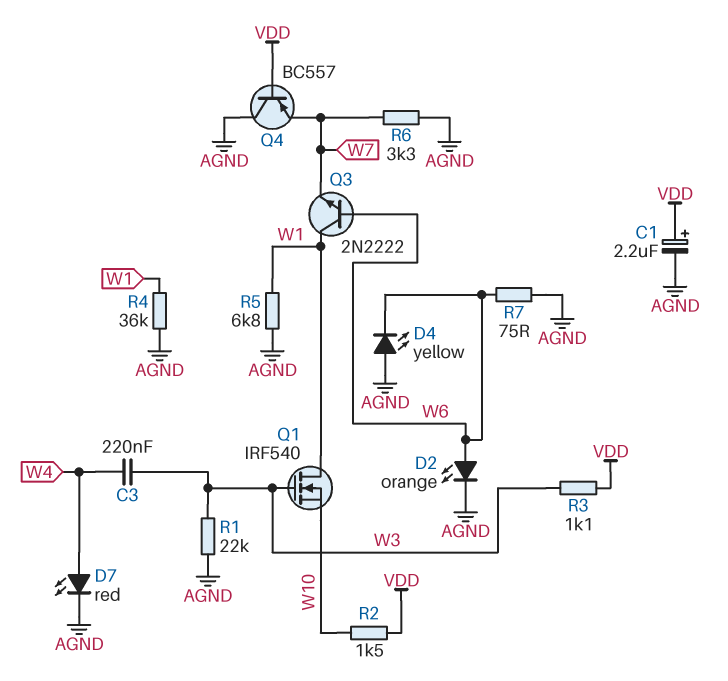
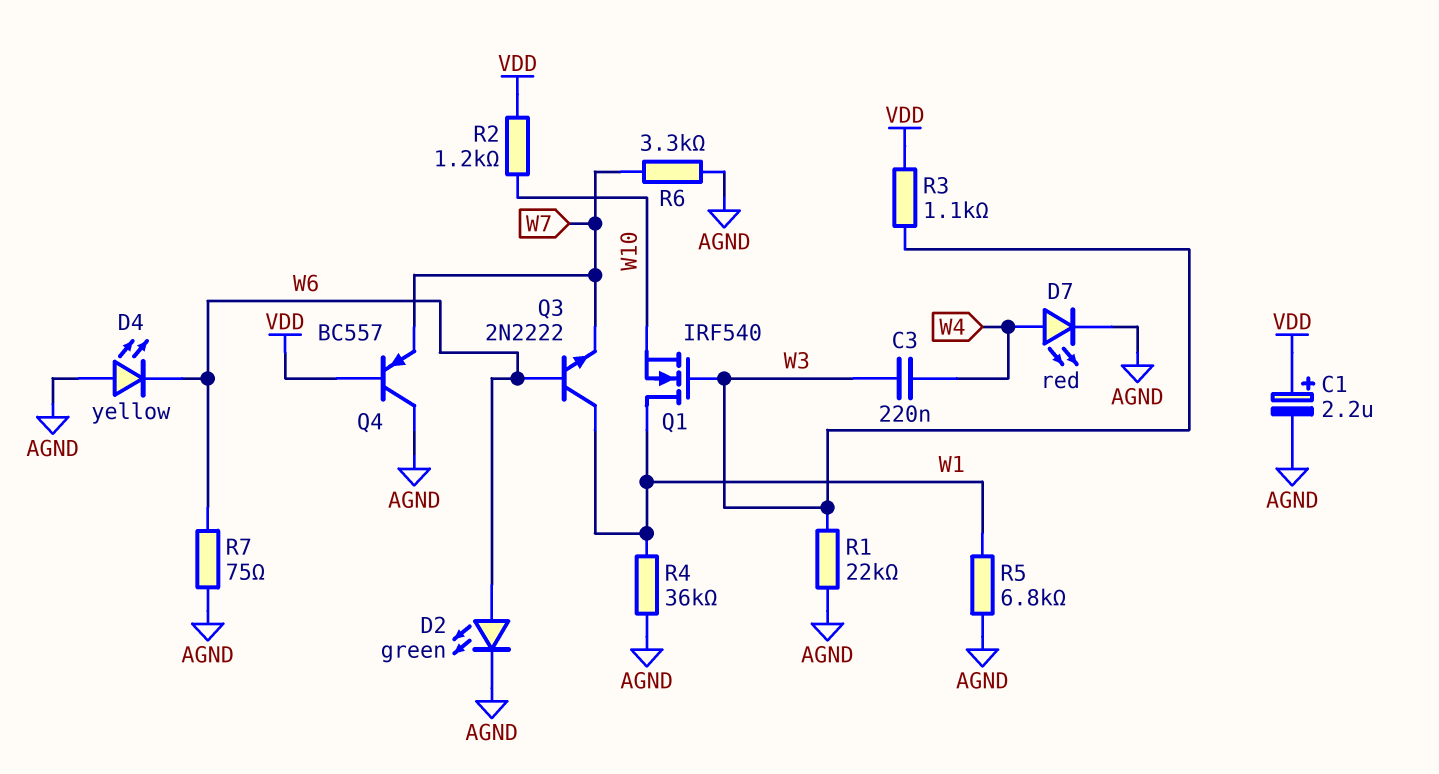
D2: LED orange (A W6, K AGND) -> LED green (A W6, K AGND)
R2: 1.5k (VDD, W10) -> 1.2k (VDD, W10)

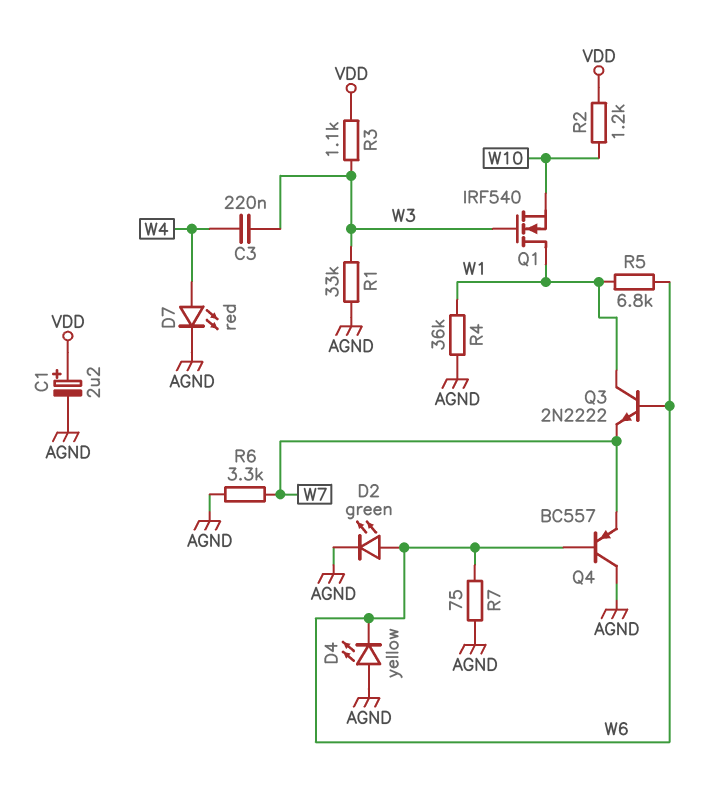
Q4: PNP BC557 (B VDD, C AGND, E W7) -> PNP BC557 (B W6, C AGND, E W7)
R1: 22k (AGND, W3) -> 33k (AGND, W3)
R5: 6.8k (AGND, W1) -> 6.8k (W1, W6)

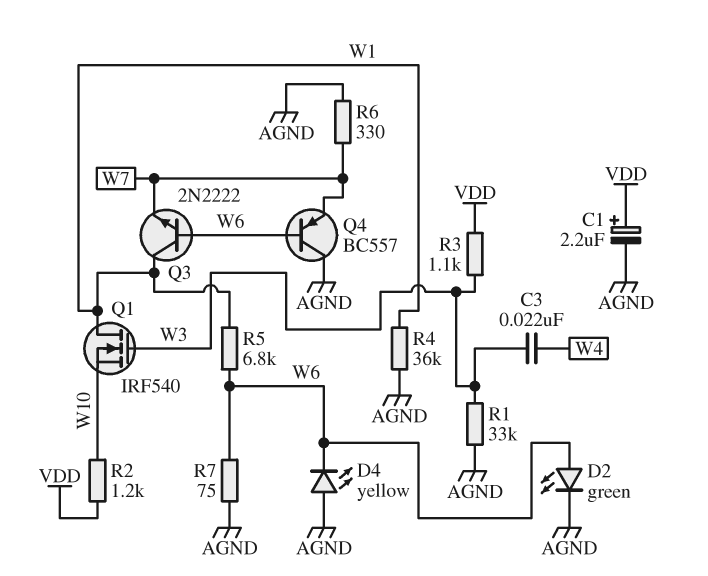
C3: 220nF (W3, W4) -> 22nF (W3, W4)
D7: LED red (A W4, K AGND) -> none
R6: 3.3k (AGND, W7) -> 330 (AGND, W7)

